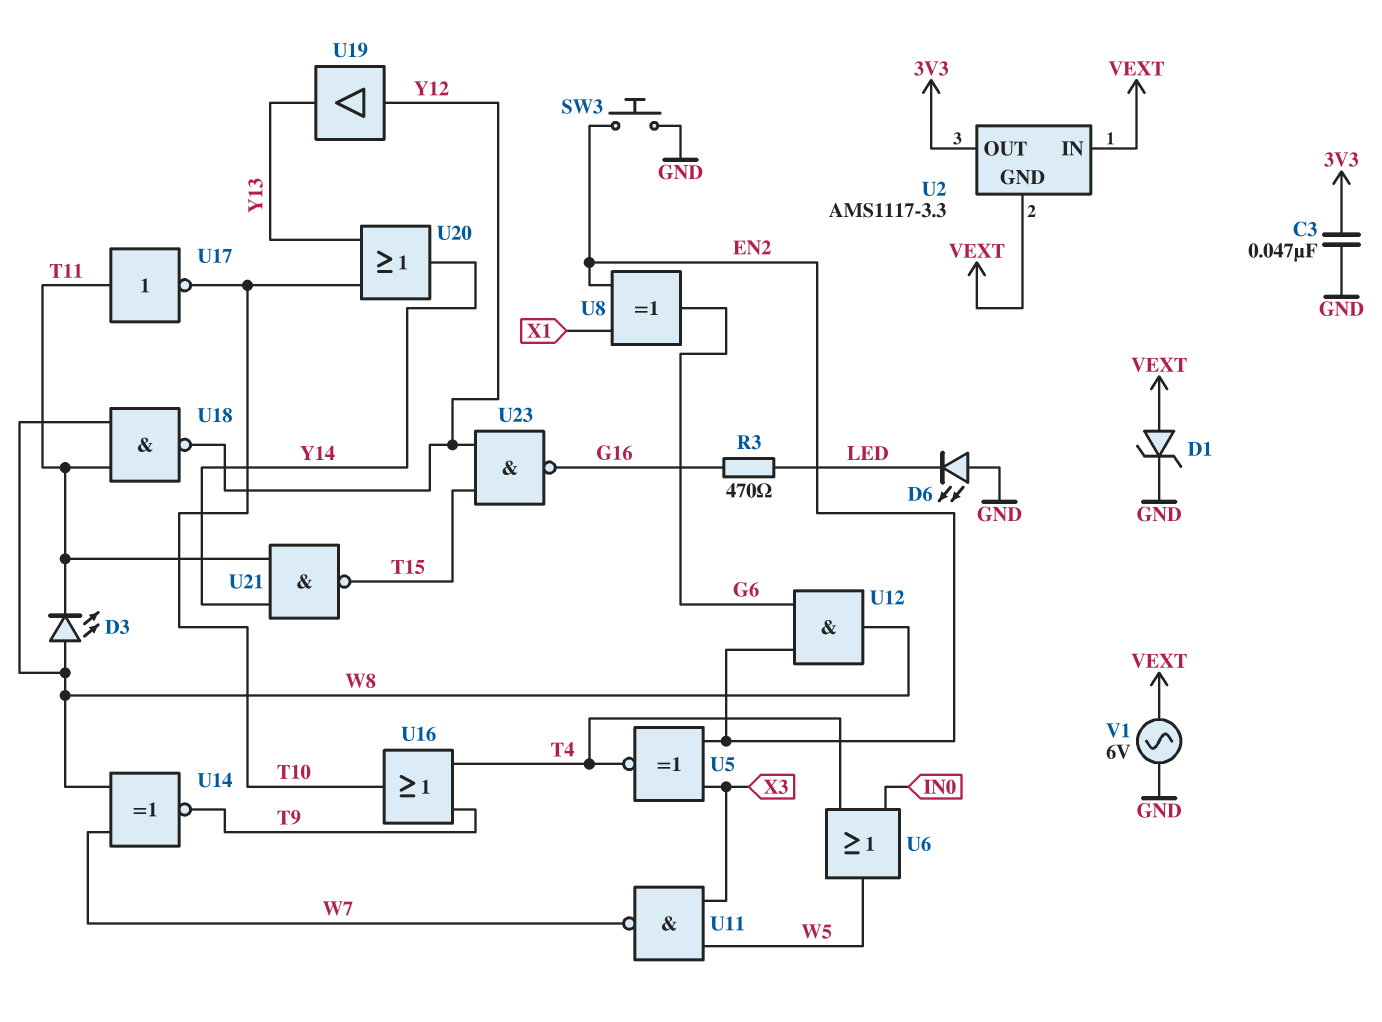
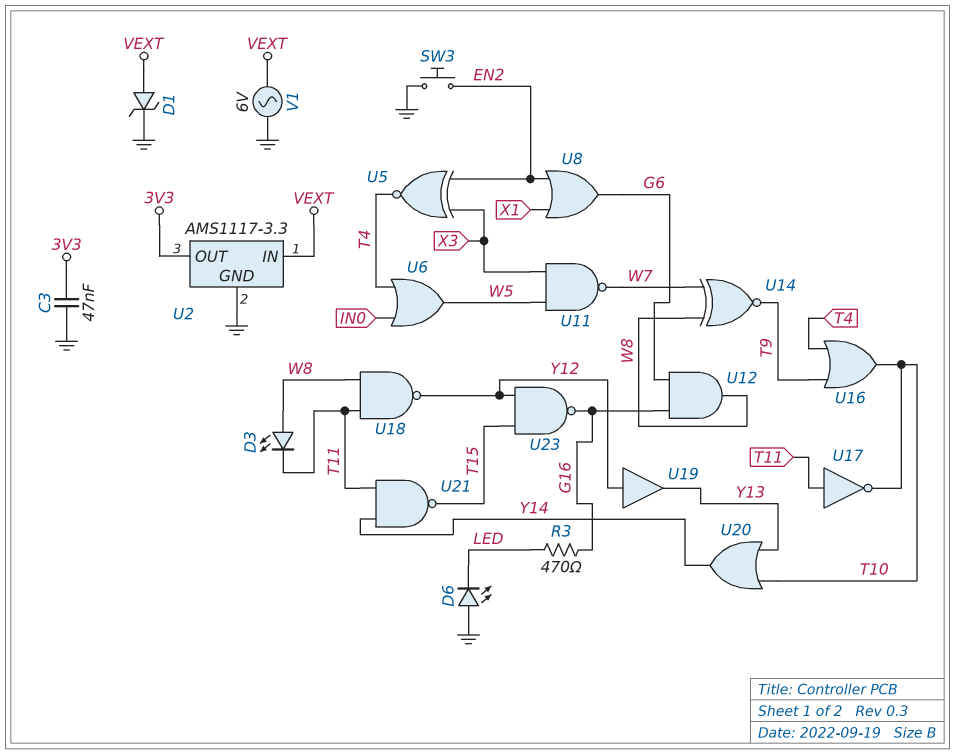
U2 pin GND: VEXT -> GND
U8: XOR (in EN2, in X1, out G6) -> OR (in EN2, in X1, out G6)
U12: AND (in EN2, in G6, out W8) -> AND (in G6, in G16, out W8)

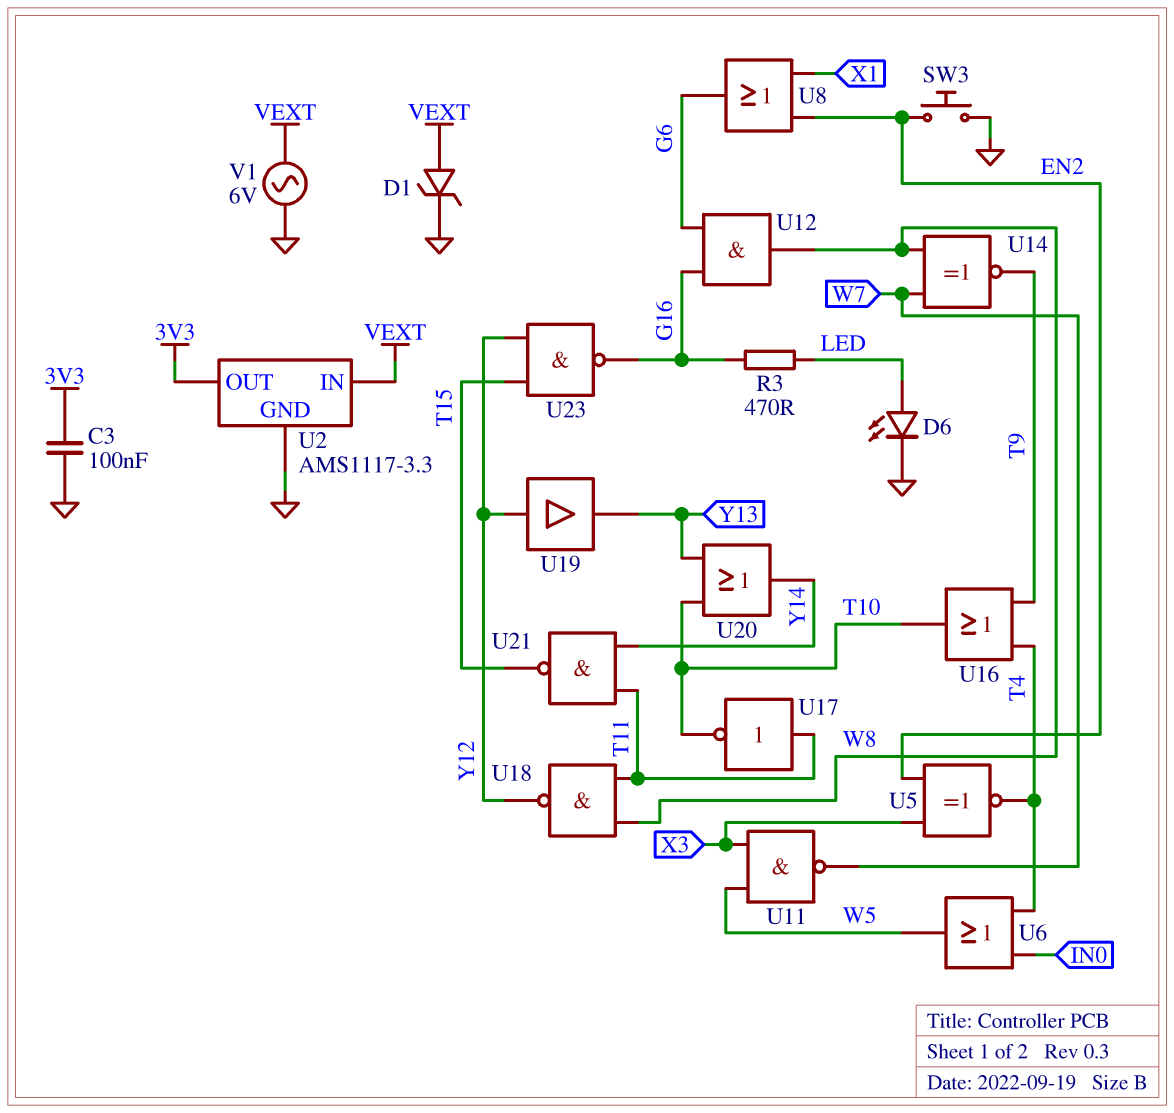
C3: 47nF (3V3, GND) -> 100nF (3V3, GND)
D3: LED (A W8, K T11) -> none
D6: LED (A GND, K LED) -> LED (A LED, K GND)

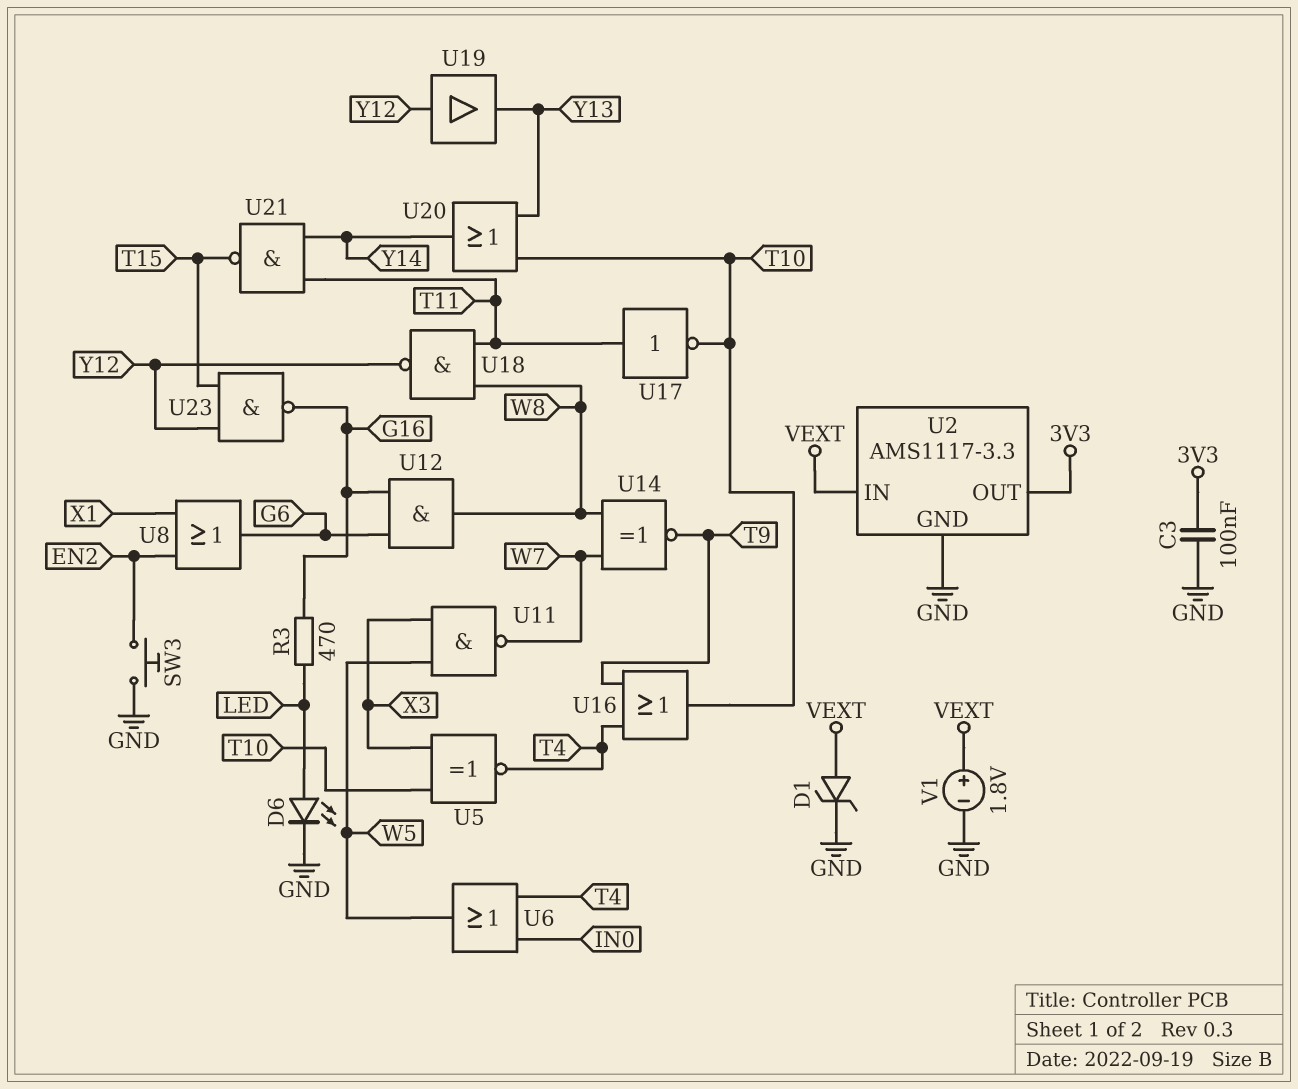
U5: XNOR (in EN2, in X3, out T4) -> XNOR (in T10, in X3, out T4)
V1: AC 6V (GND, VEXT) -> 1.8V (plus VEXT, minus GND)

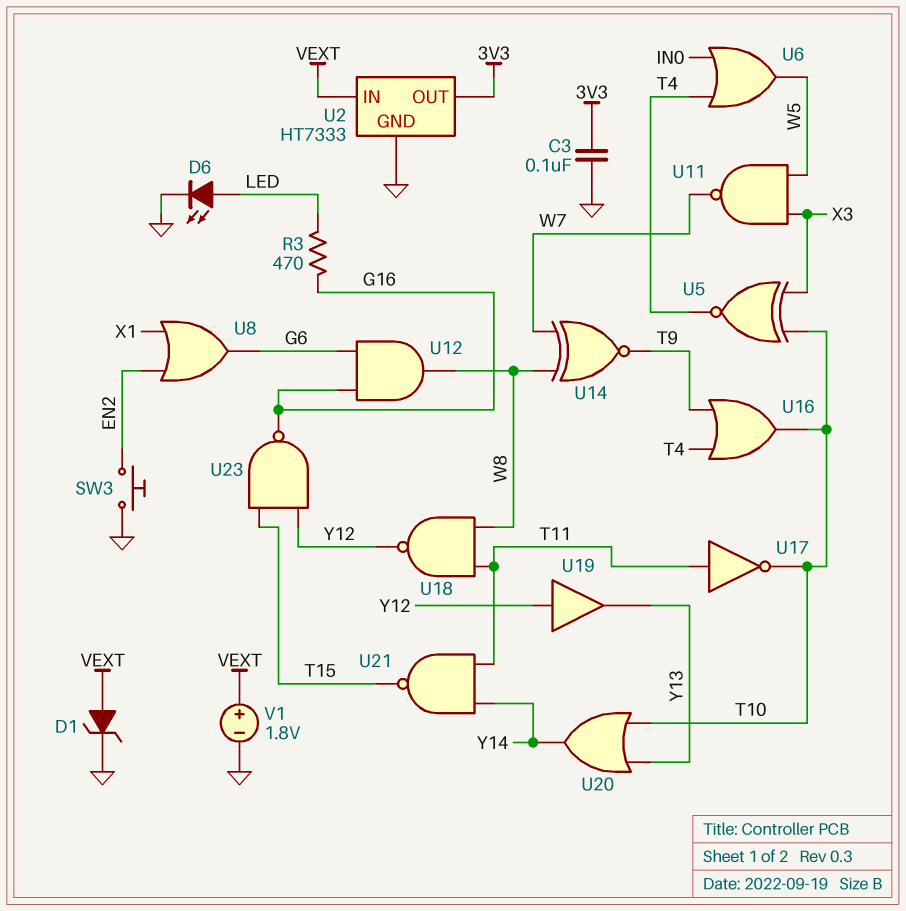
U2: AMS1117-3.3 -> HT7333

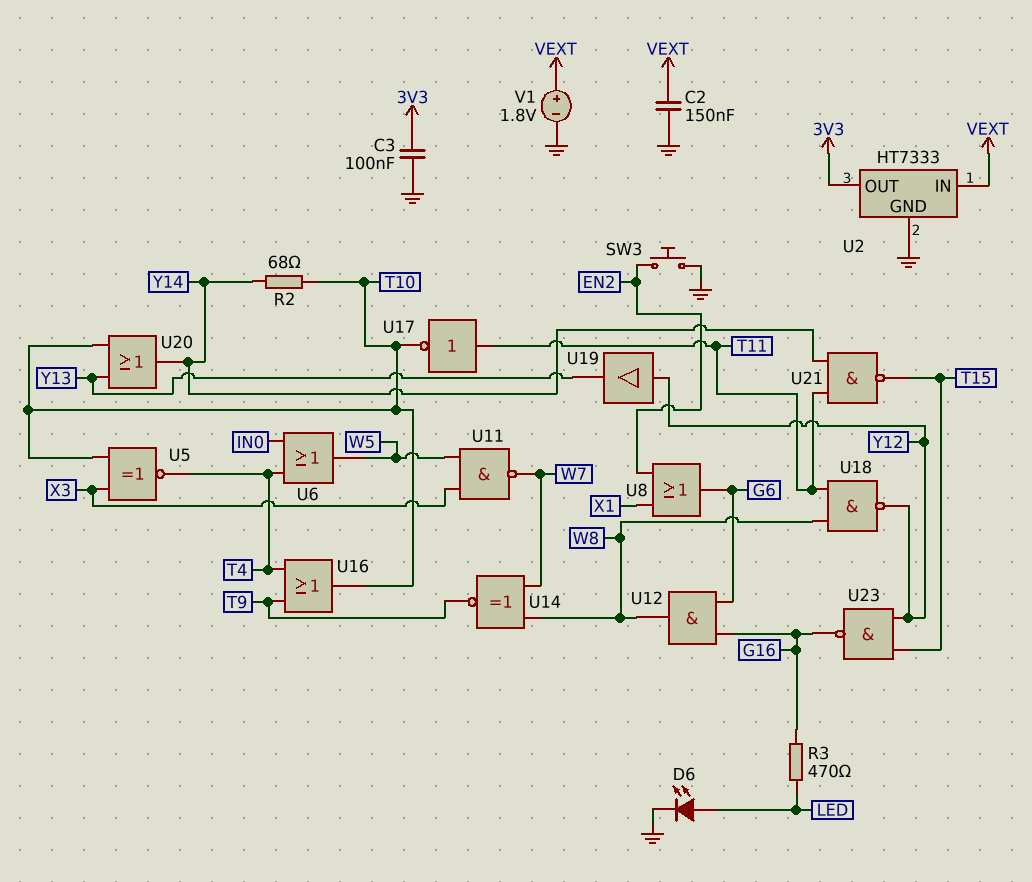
C2: none -> 150nF (GND, VEXT)
D1: zener (A VEXT, K GND) -> none
R2: none -> 68 (T10, Y14)

